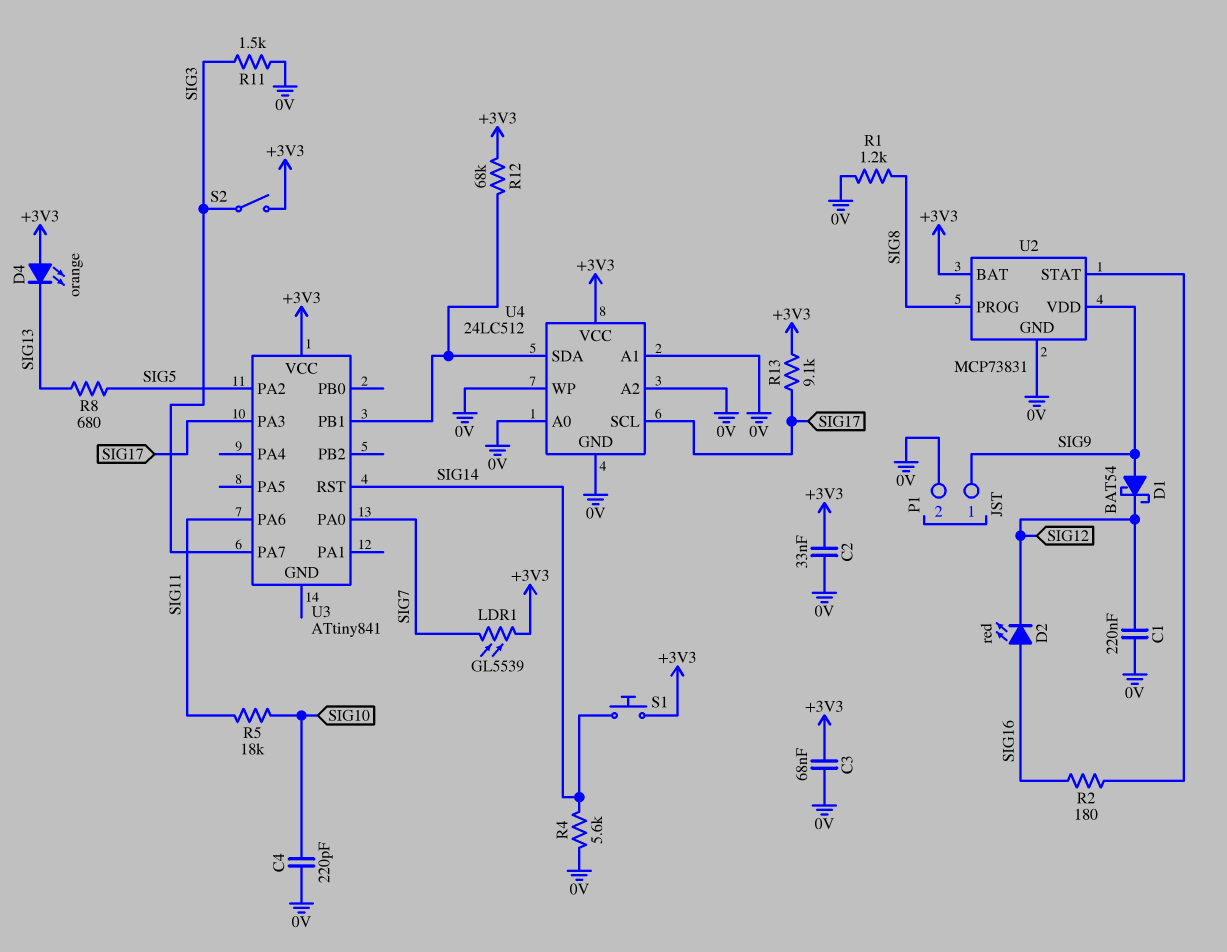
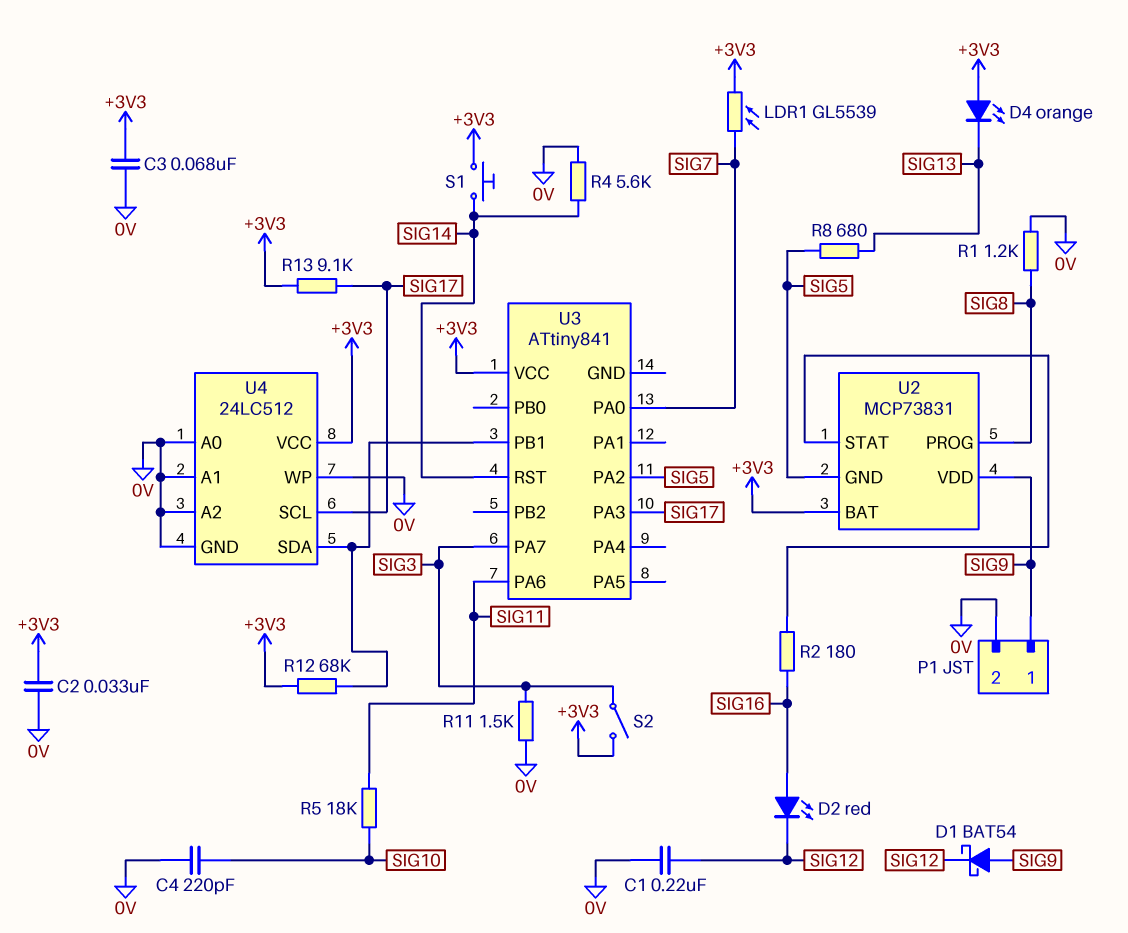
U2 pin GND: 0V -> SIG5

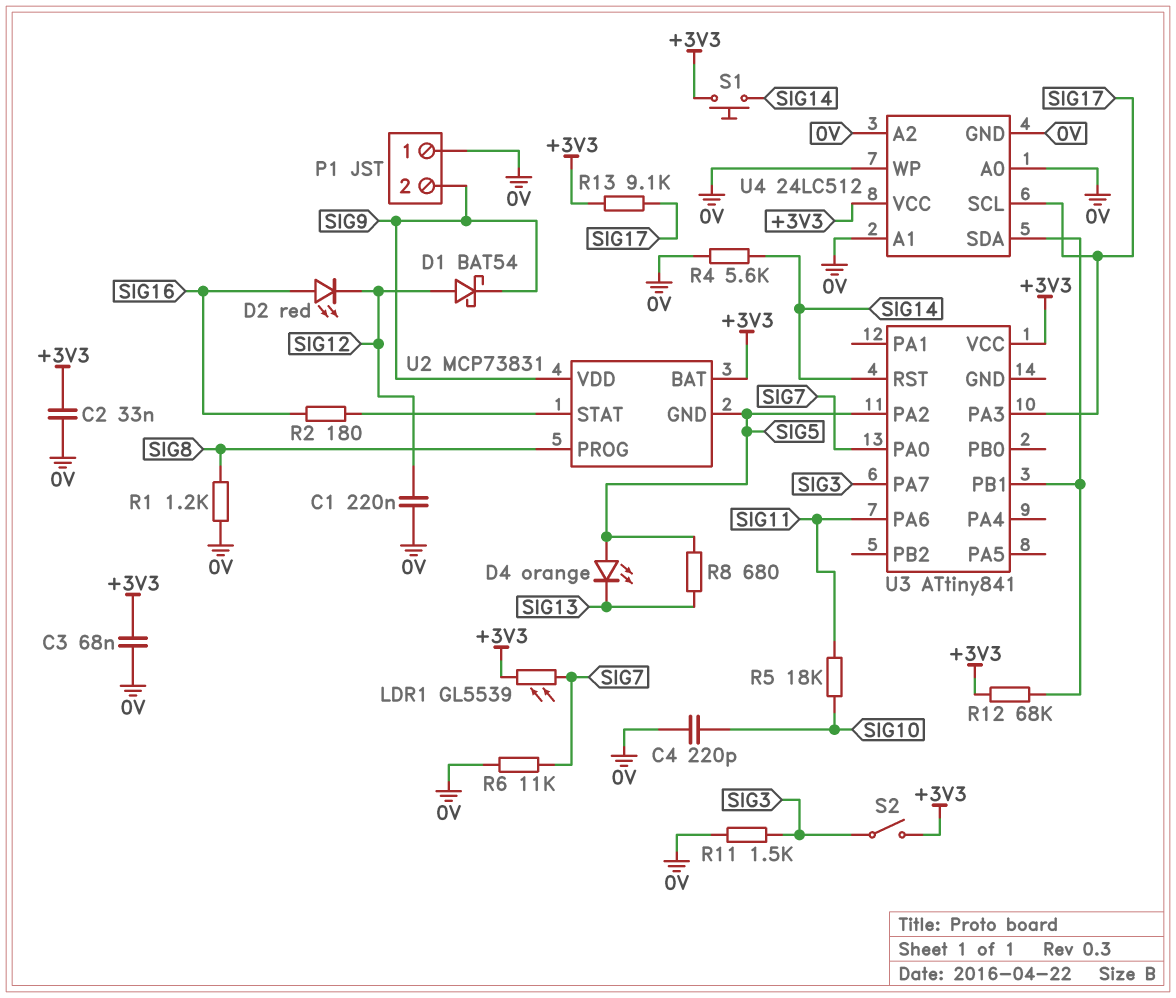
D1: schottky BAT54 (A SIG9, K SIG12) -> schottky BAT54 (A SIG12, K SIG9)
D4: LED orange (A +3V3, K SIG13) -> LED orange (A SIG5, K SIG13)
P1 pin 1: SIG9 -> 0V
P1 pin 2: 0V -> SIG9
R6: none -> 11k (0V, SIG7)

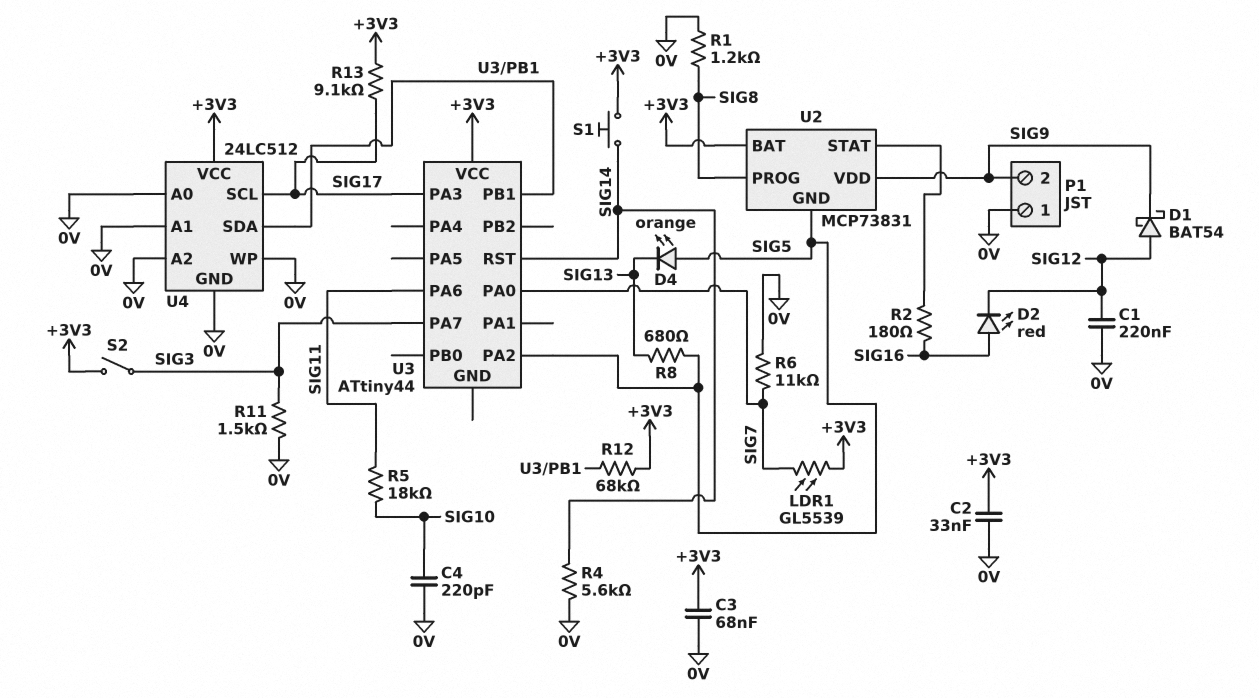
U3: ATtiny841 -> ATtiny44

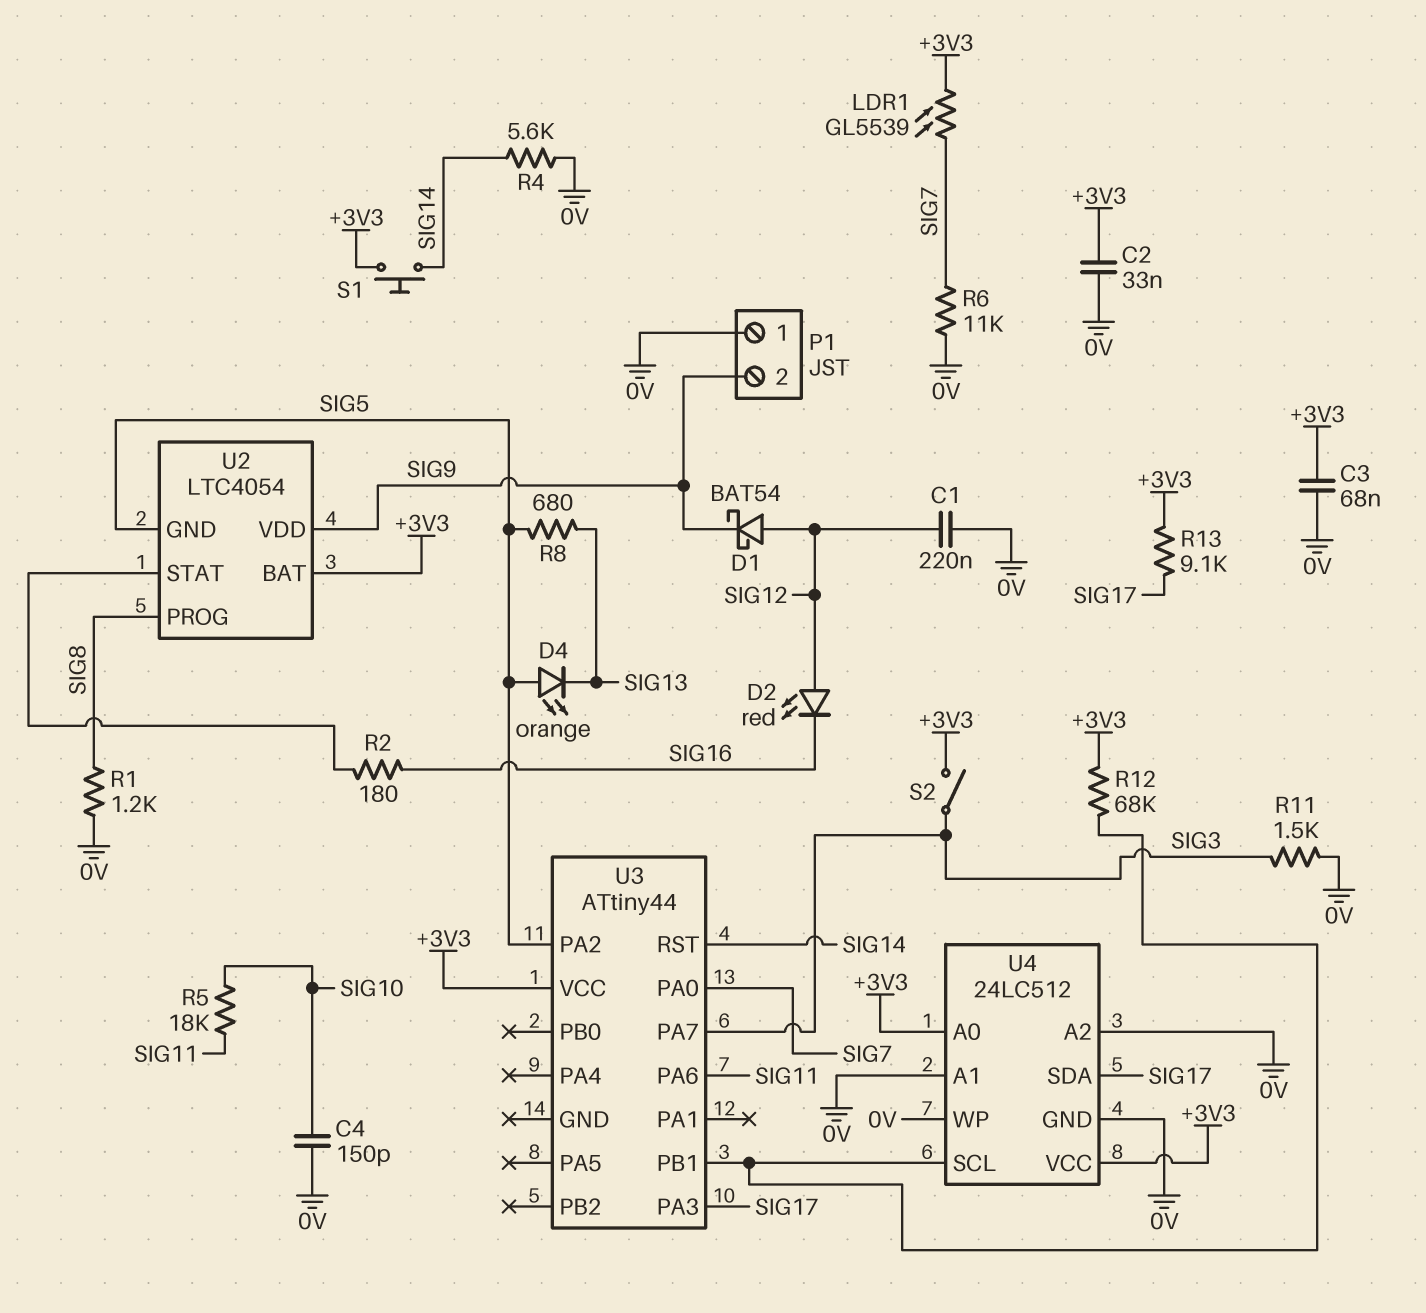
C4: 220pF (0V, SIG10) -> 150pF (0V, SIG10)
D2: LED red (A SIG16, K SIG12) -> LED red (A SIG12, K SIG16)
U2: MCP73831 -> LTC4054
U4 pin A0: 0V -> +3V3
U4 pin SCL: SIG17 -> U3/PB1
U4 pin SDA: U3/PB1 -> SIG17

